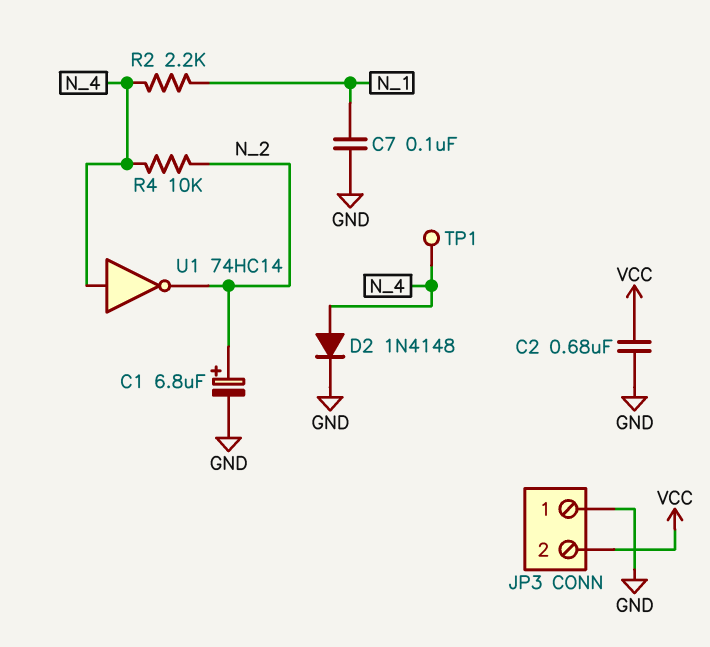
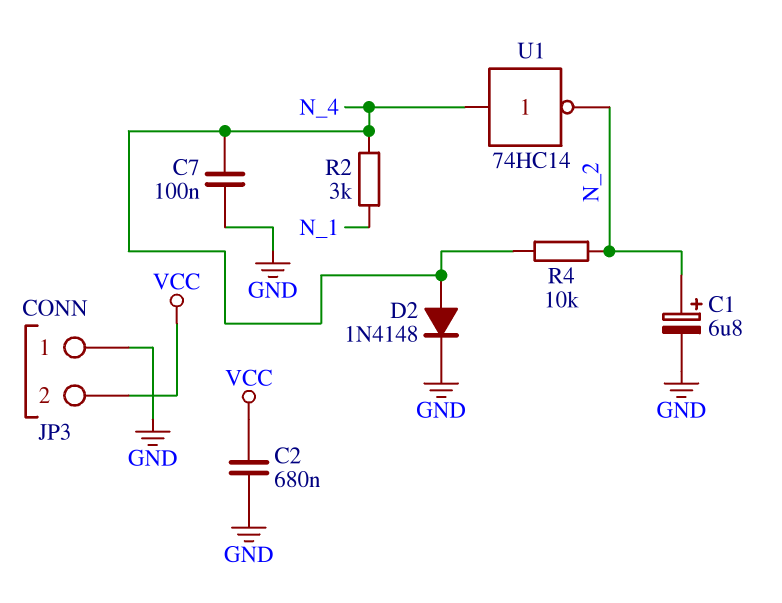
C7: 100nF (GND, N_1) -> 100nF (GND, N_4)
R2: 2.2k (N_1, N_4) -> 3k (N_1, N_4)
TP1: test point (N_4) -> none

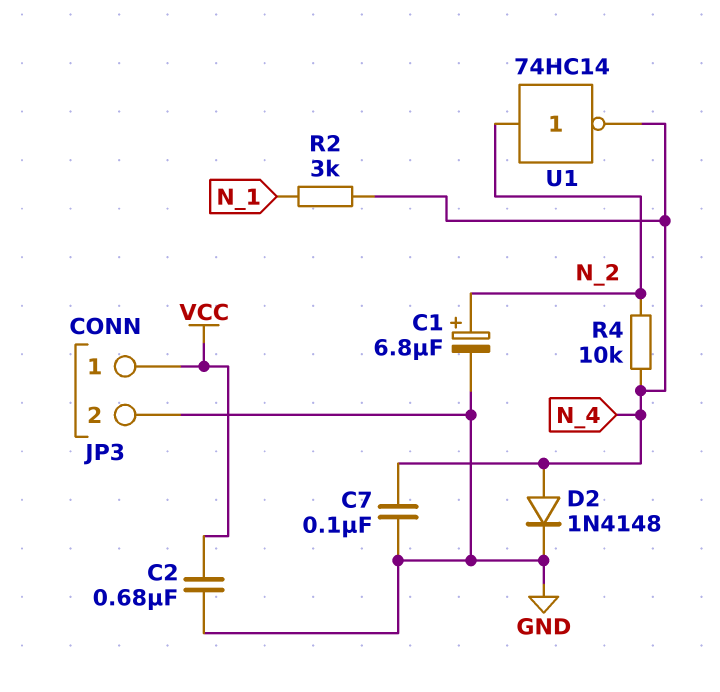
JP3 pin 1: GND -> VCC
JP3 pin 2: VCC -> GND
U1: NOT 74HC14 (in N_4, out N_2) -> NOT 74HC14 (in N_2, out N_4)

